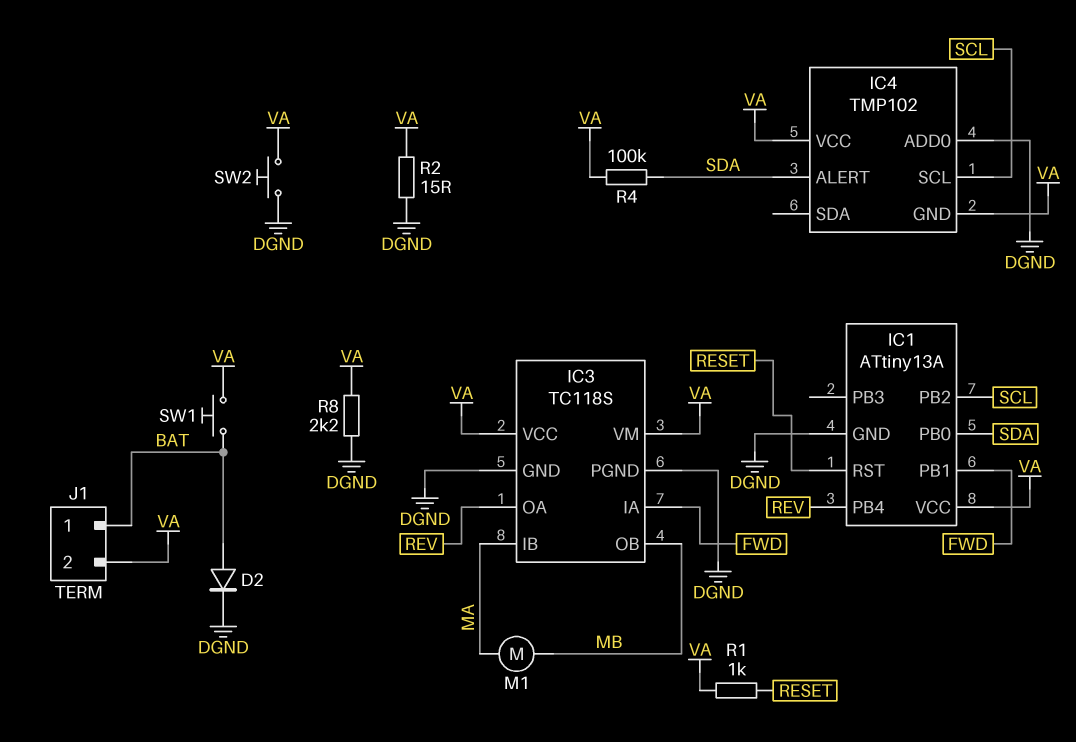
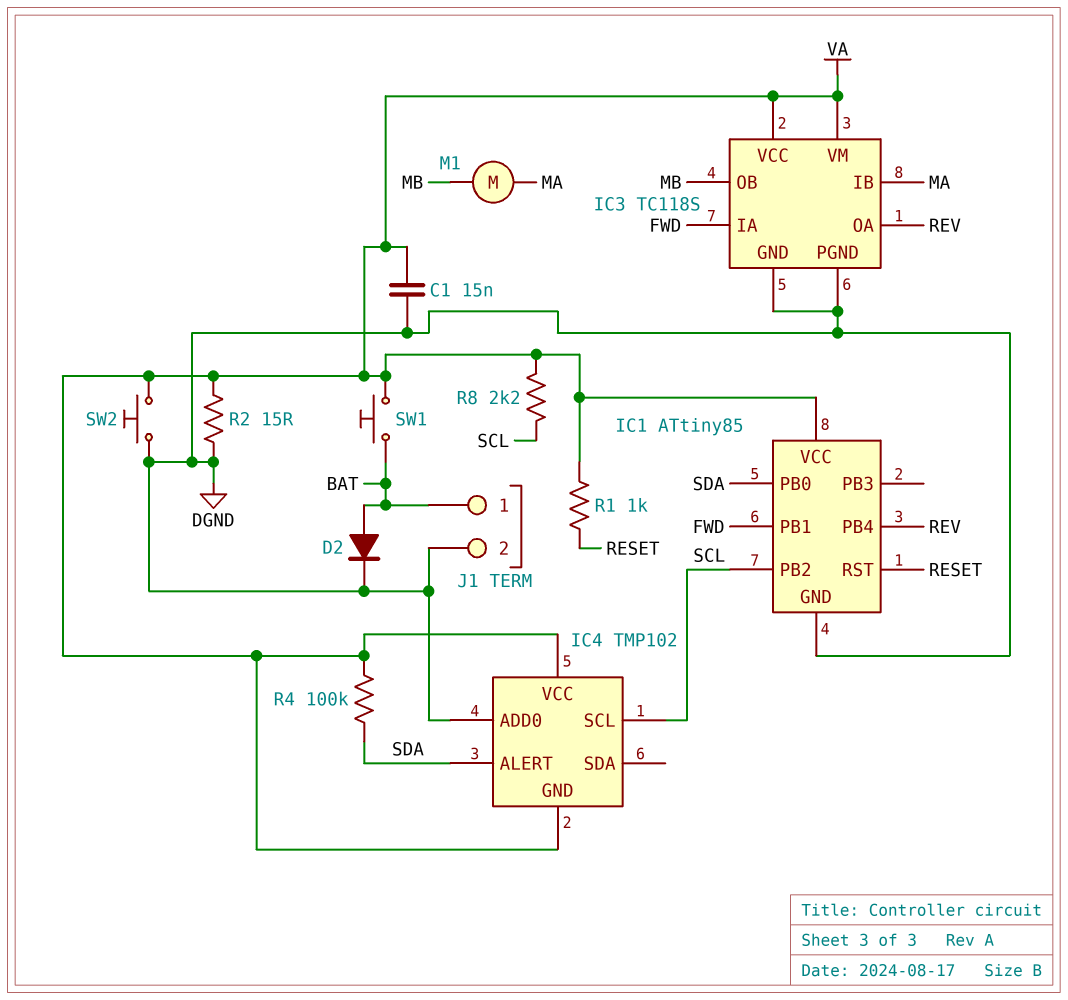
C1: none -> 15nF (DGND, VA)
IC1: ATtiny13A -> ATtiny85
J1 pin 2: VA -> DGND
R8: 2.2k (DGND, VA) -> 2.2k (SCL, VA)

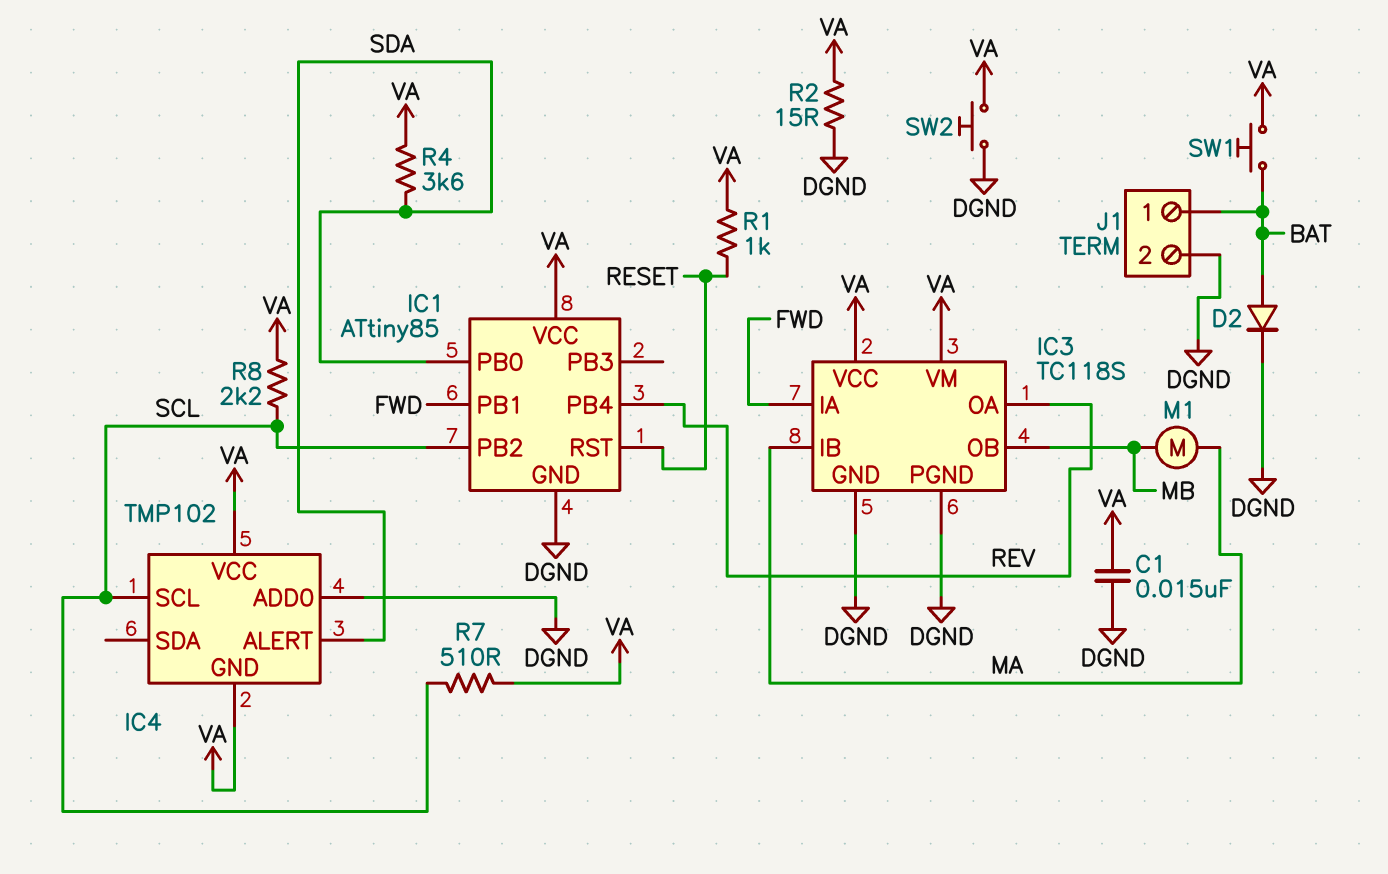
R4: 100k (SDA, VA) -> 3.6k (SDA, VA)
R7: none -> 510 (SCL, VA)

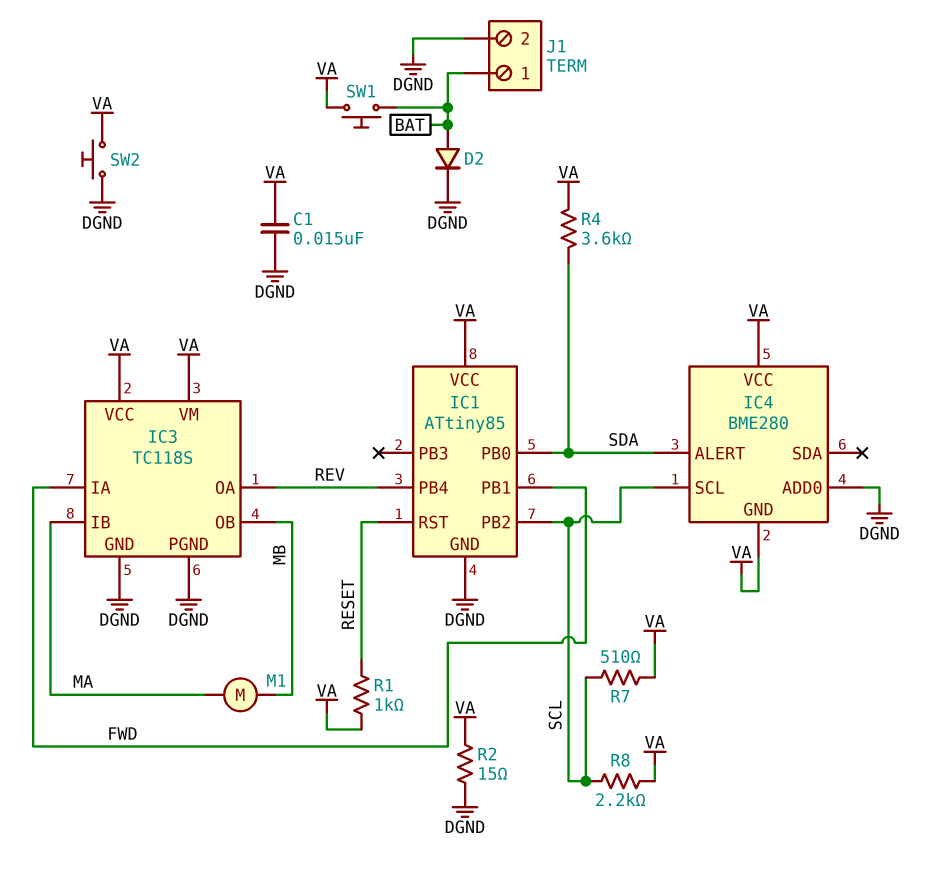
IC4: TMP102 -> BME280

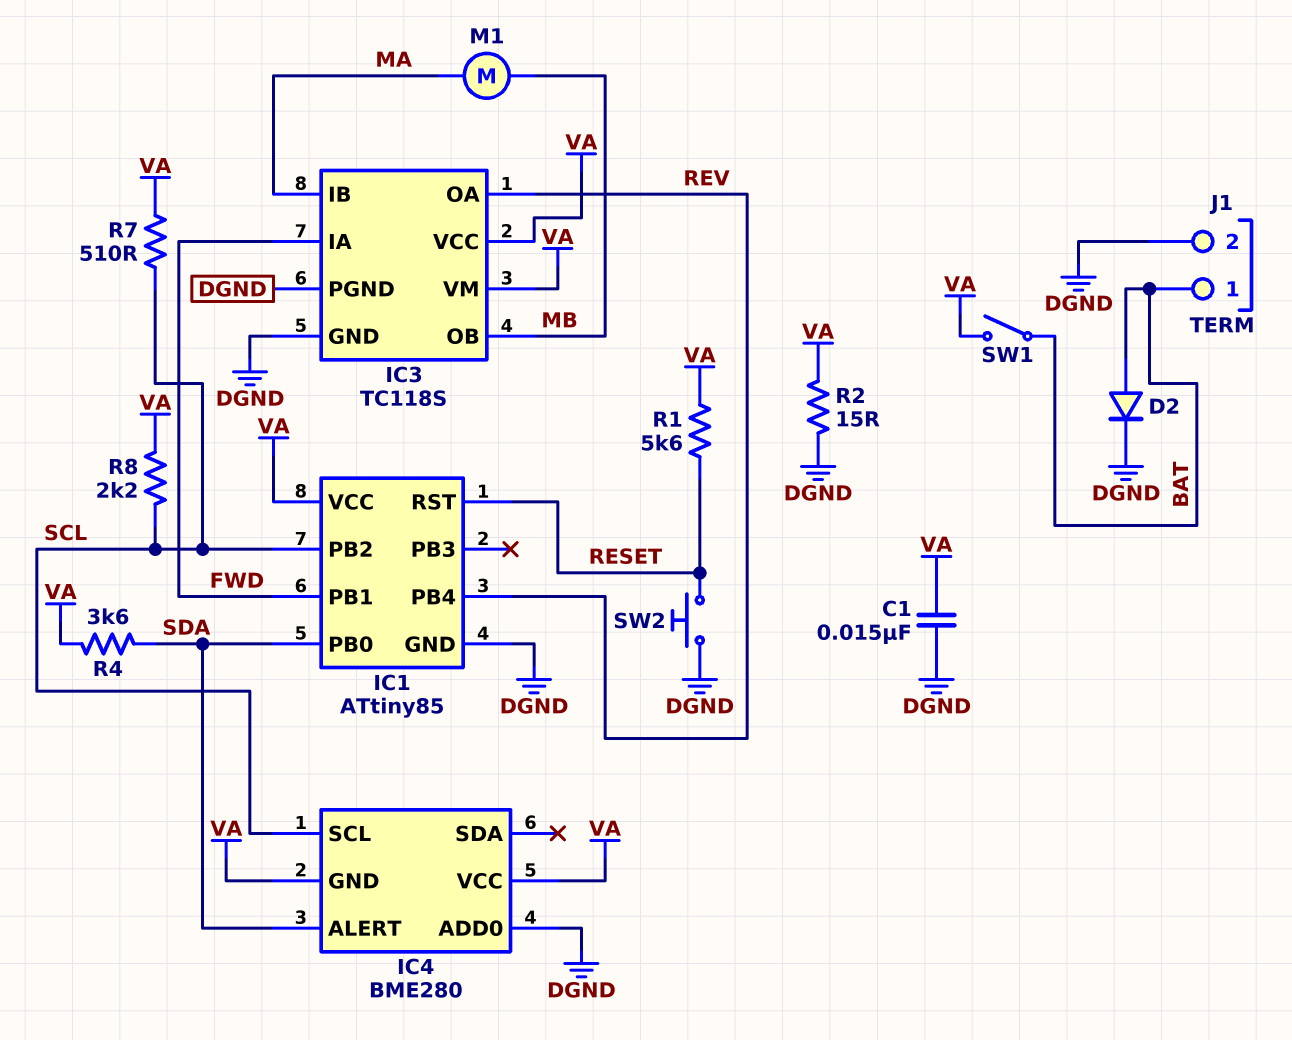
R1: 1k (RESET, VA) -> 5.6k (RESET, VA)
SW1: button (BAT, VA) -> switch (BAT, VA)
SW2: button (DGND, VA) -> button (DGND, RESET)

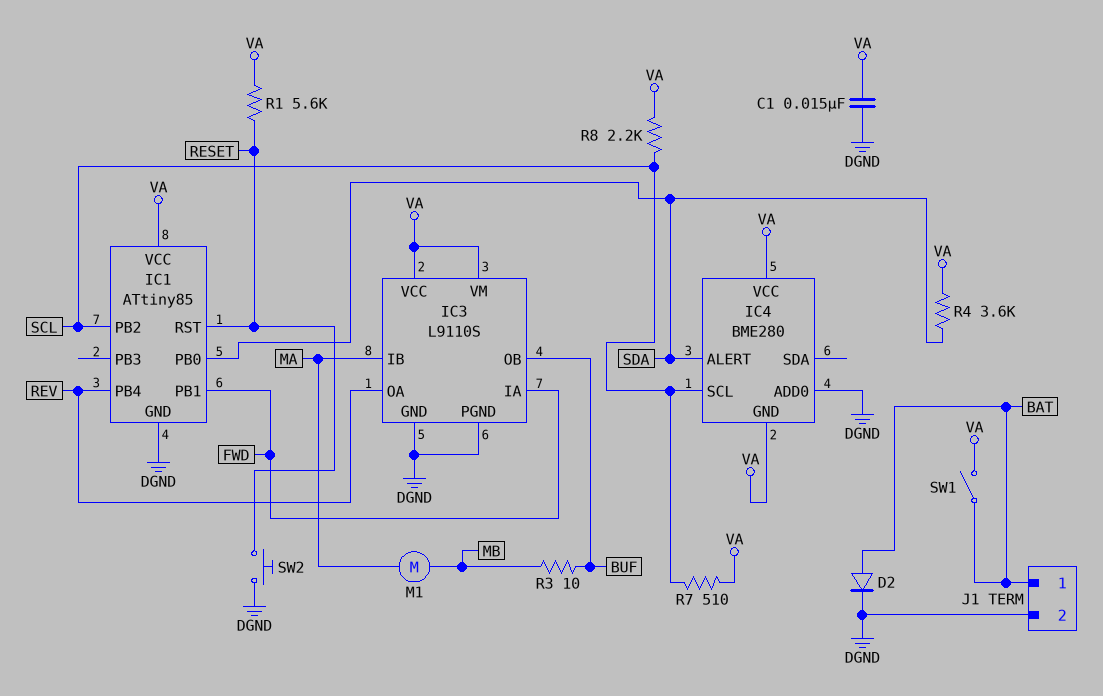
IC3: TC118S -> L9110S
IC3 pin OB: MB -> BUF
R2: 15 (DGND, VA) -> none
R3: none -> 10 (BUF, MB)

